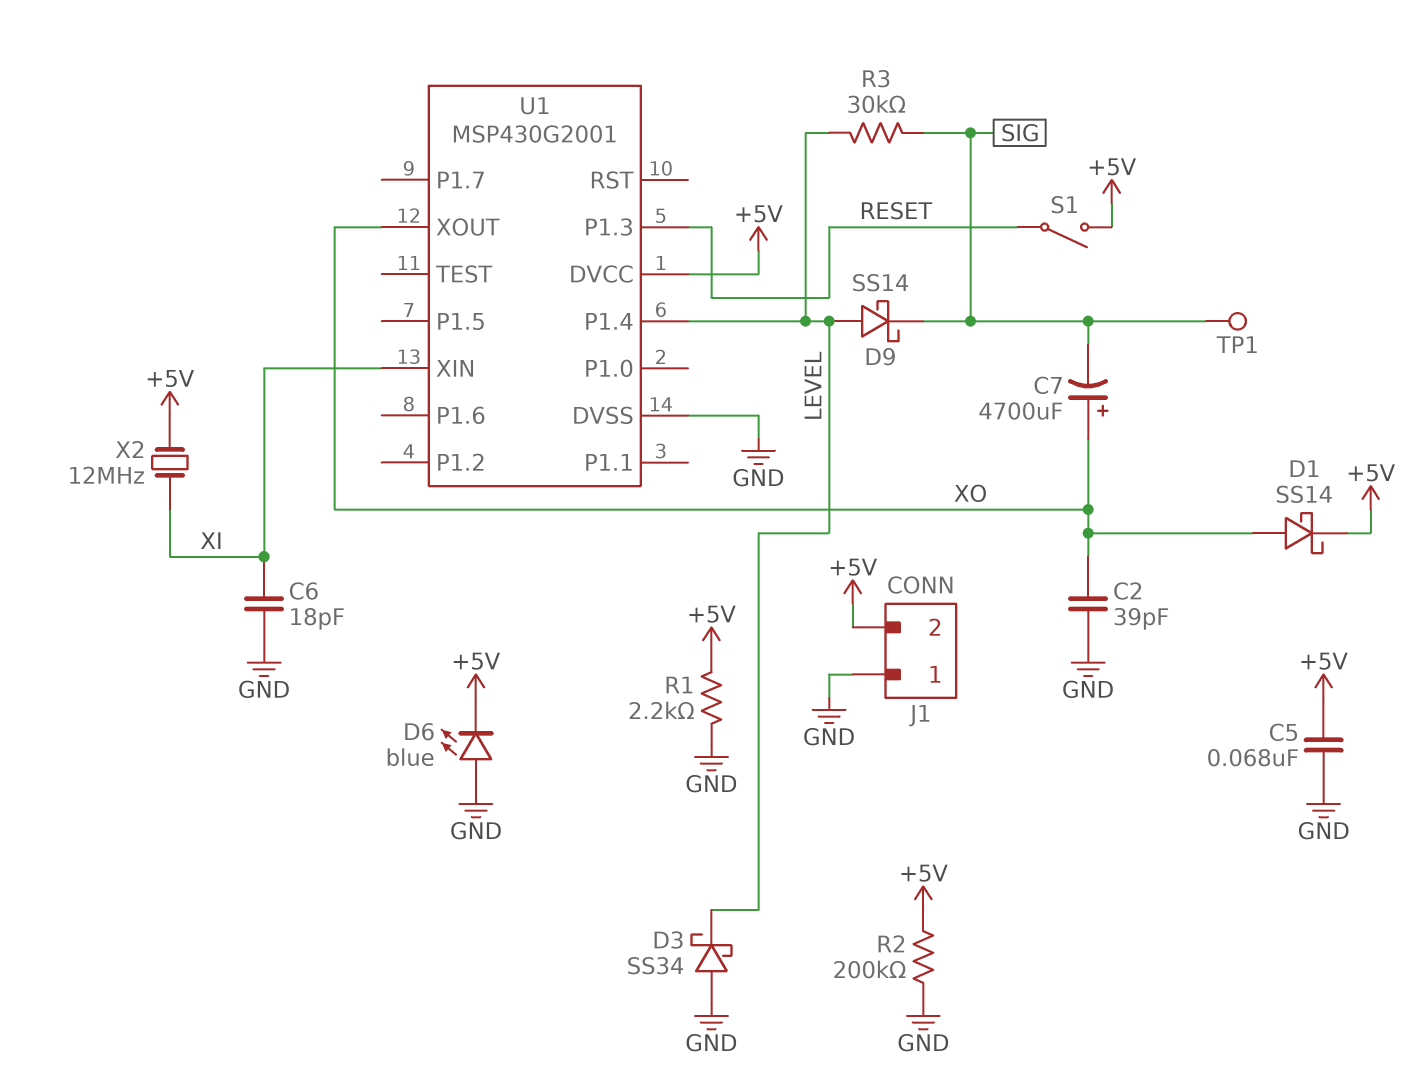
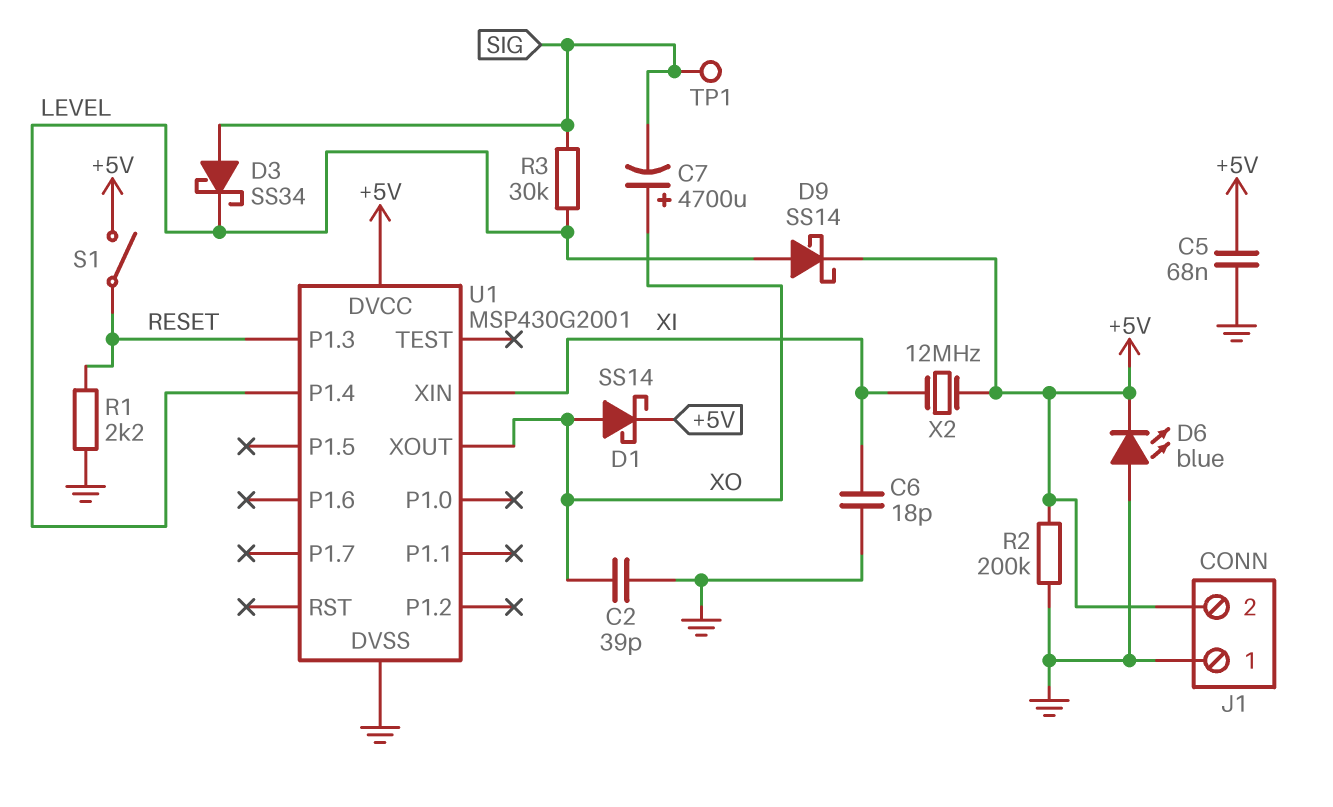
D3: schottky SS34 (A GND, K LEVEL) -> schottky SS34 (A SIG, K LEVEL)
D9: schottky SS14 (A LEVEL, K SIG) -> schottky SS14 (A LEVEL, K +5V)
R1: 2.2k (+5V, GND) -> 2.2k (GND, RESET)

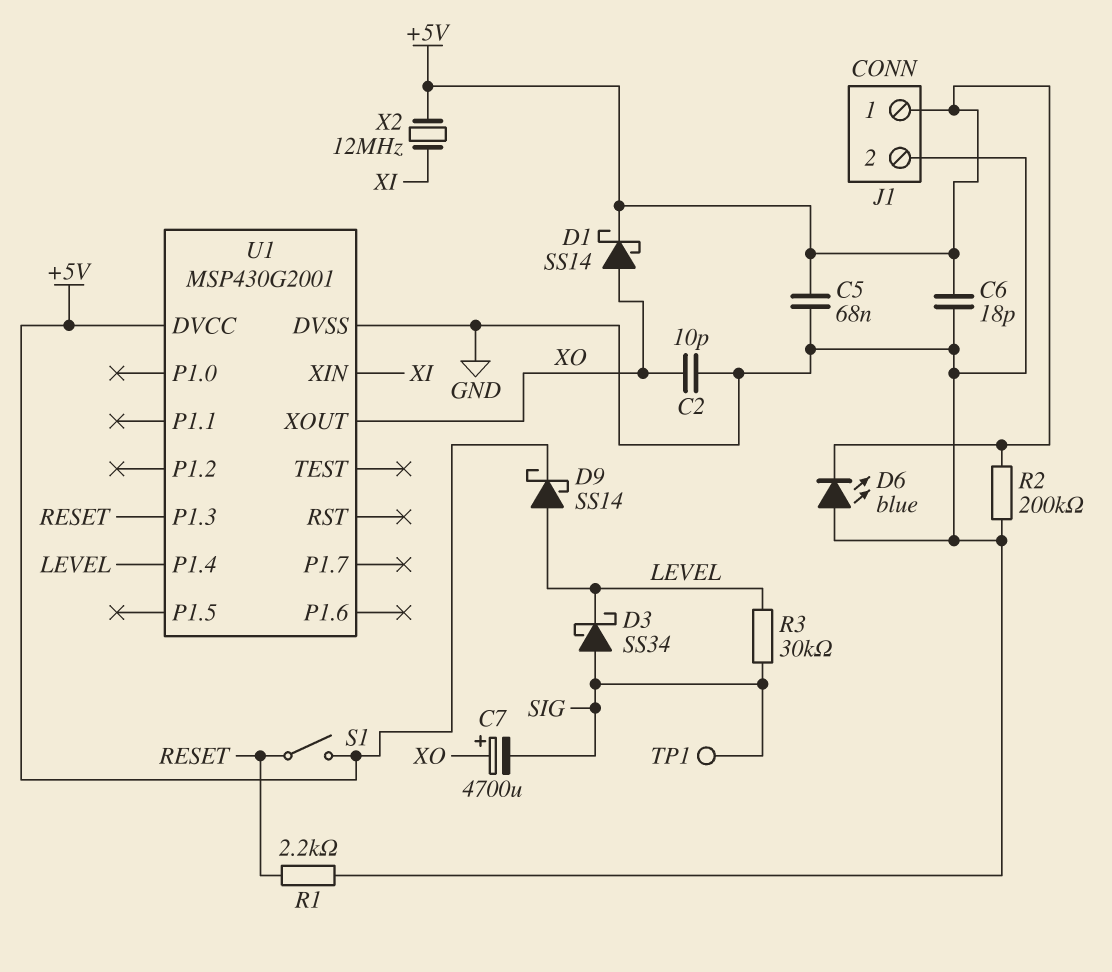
C2: 39pF (GND, XO) -> 10pF (GND, XO)
C6: 18pF (GND, XI) -> 18pF (+5V, GND)
J1 pin 1: GND -> +5V
J1 pin 2: +5V -> GND

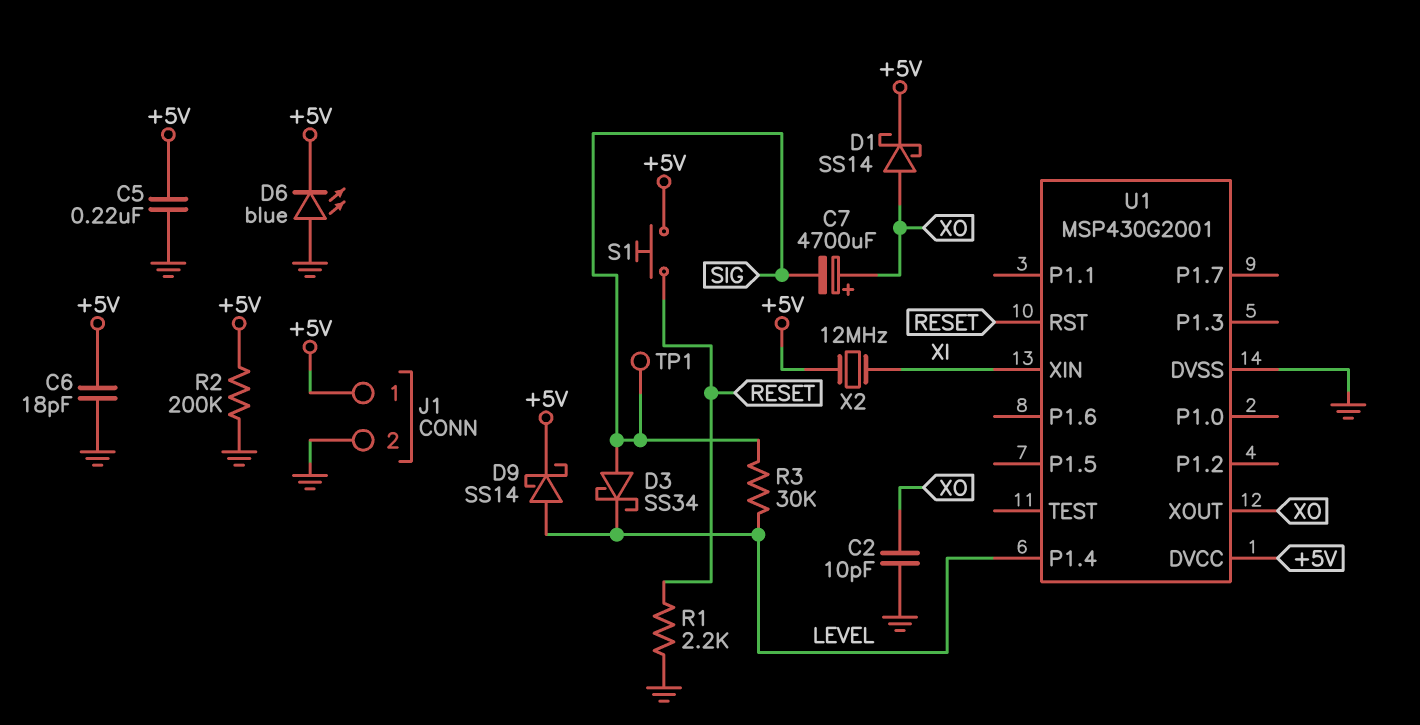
C5: 68nF (+5V, GND) -> 220nF (+5V, GND)
S1: switch (+5V, RESET) -> button (+5V, RESET)
U1 pin P1.3: RESET -> none
U1 pin RST: none -> RESET

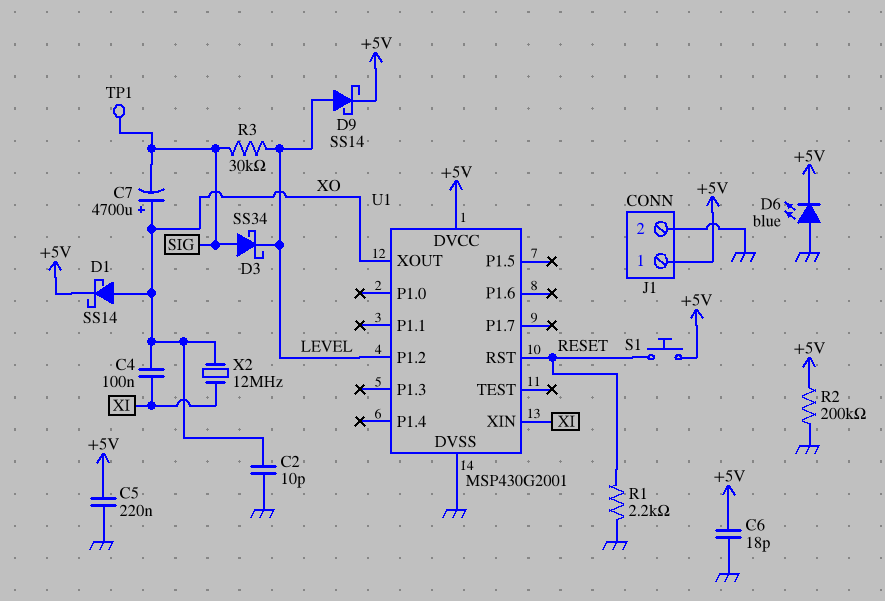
C4: none -> 100nF (XI, XO)
U1 pin P1.2: none -> LEVEL
U1 pin P1.4: LEVEL -> none
X2: 12MHz (+5V, XI) -> 12MHz (XI, XO)

